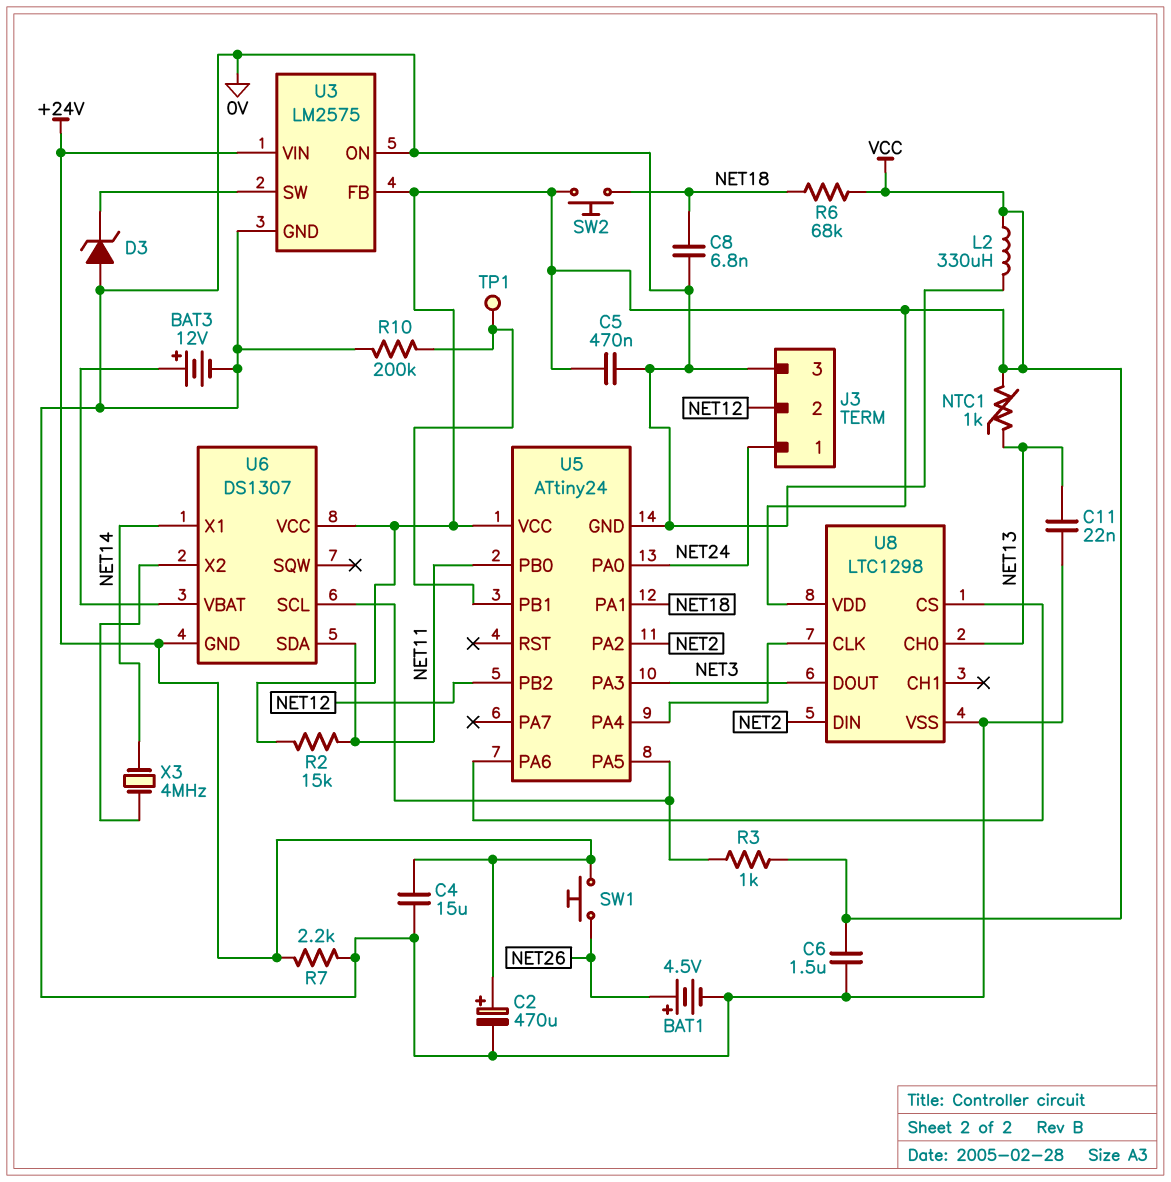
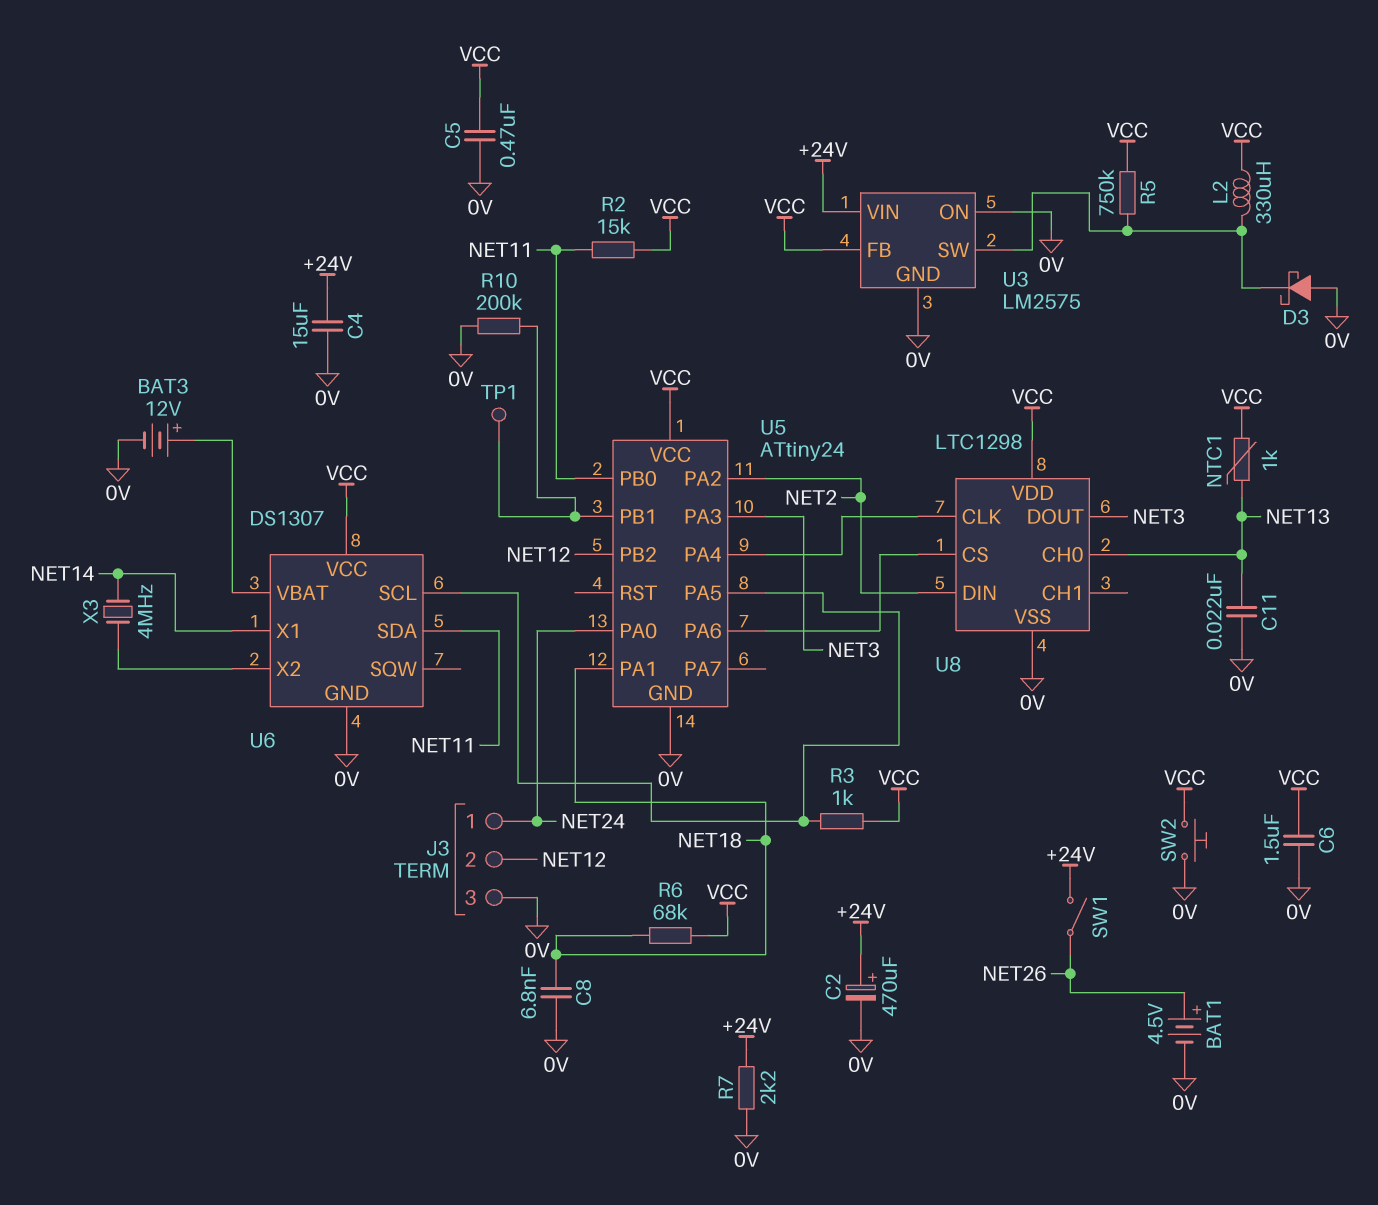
D3: zener (A 0V, K U3/SW) -> schottky (A 0V, K U3/SW)
L2: 330uH (0V, VCC) -> 330uH (U3/SW, VCC)
R5: none -> 750k (U3/SW, VCC)
SW1: button (+24V, NET26) -> switch (+24V, NET26)
SW2: button (NET18, VCC) -> button (0V, VCC)
U6 pin GND: +24V -> 0V

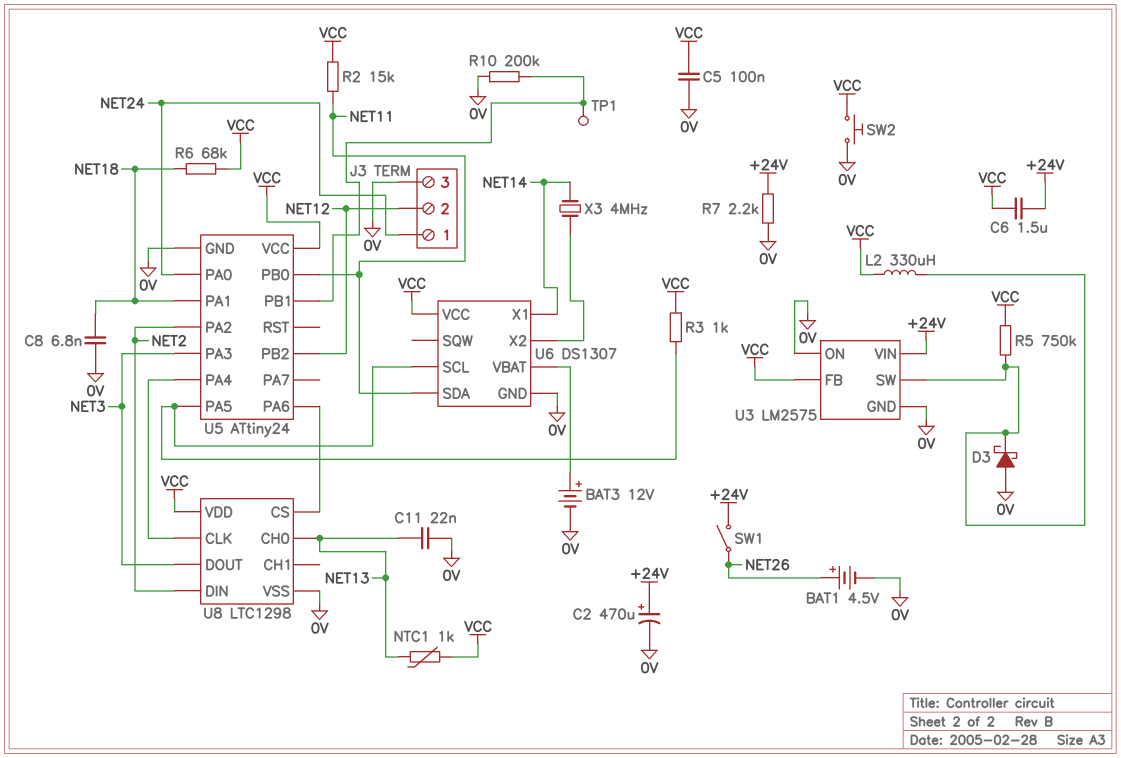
C4: 15uF (+24V, 0V) -> none
C5: 470nF (0V, VCC) -> 100nF (0V, VCC)
C6: 1.5uF (0V, VCC) -> 1.5uF (+24V, VCC)

